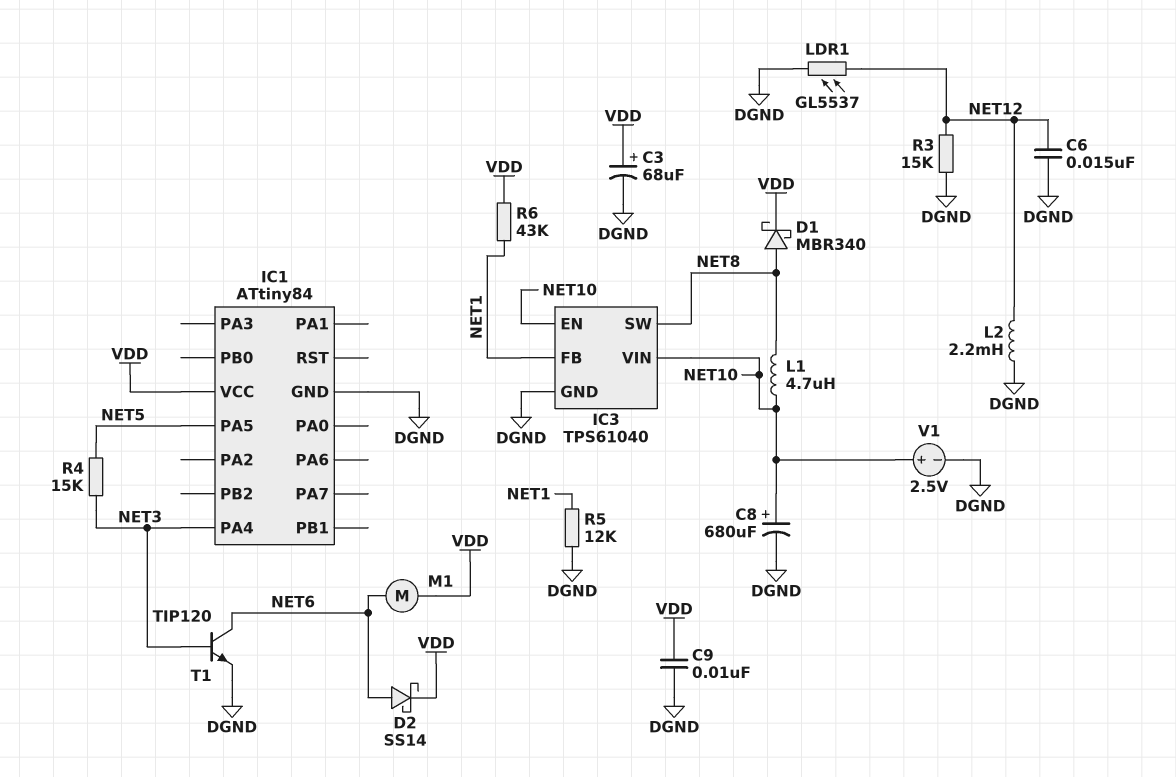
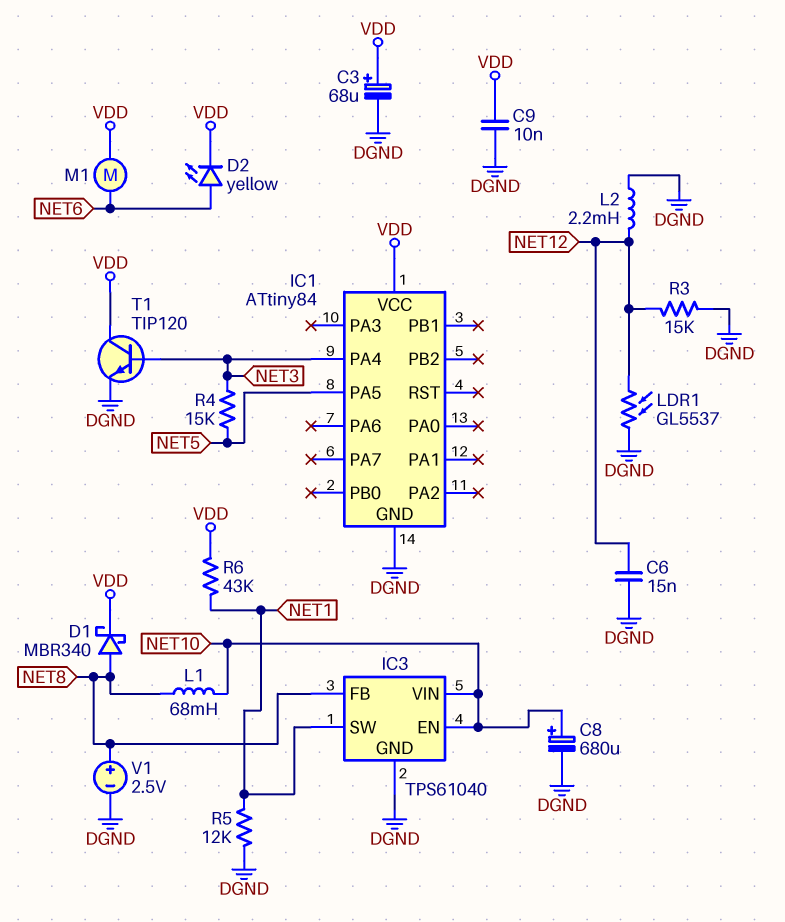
D2: schottky SS14 (A NET6, K VDD) -> LED yellow (A NET6, K VDD)
IC3 pin FB: NET1 -> NET8
IC3 pin SW: NET8 -> NET1
L1: 4.7uH (NET8, NET10) -> 68mH (NET8, NET10)
T1: NPN TIP120 (B NET3, C NET6, E DGND) -> NPN TIP120 (B NET3, C VDD, E DGND)
V1: 2.5V (plus NET10, minus DGND) -> 2.5V (plus NET8, minus DGND)

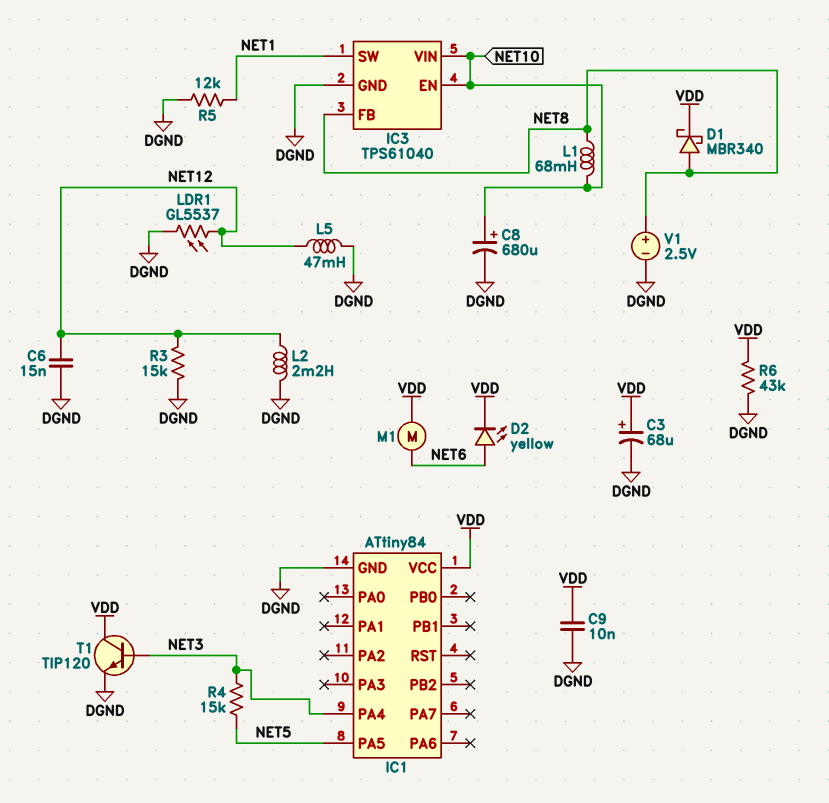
L5: none -> 47mH (DGND, NET12)
R6: 43k (NET1, VDD) -> 43k (DGND, VDD)

